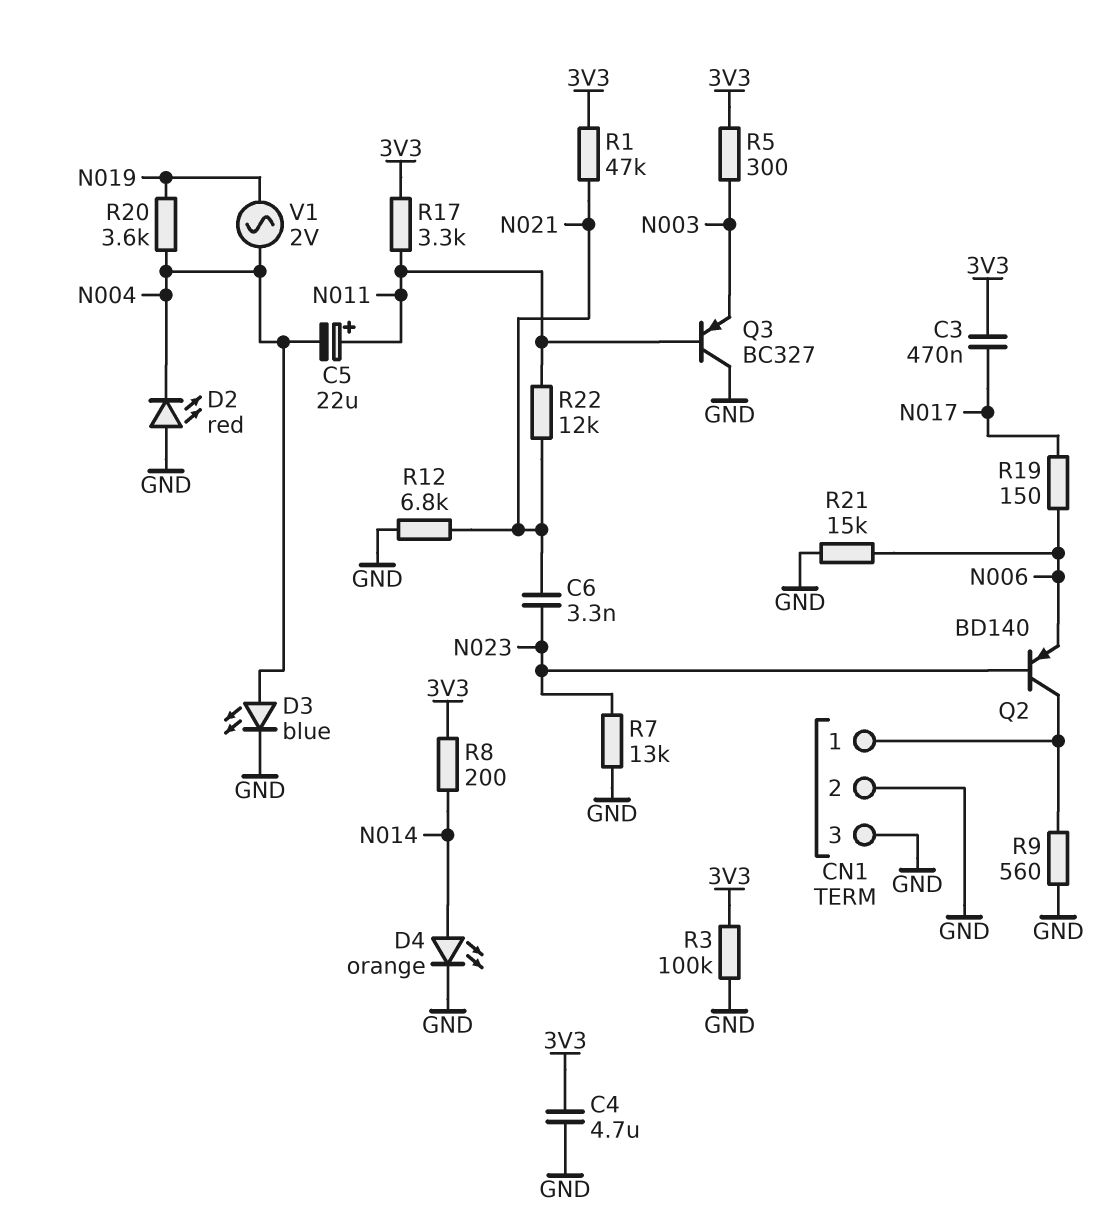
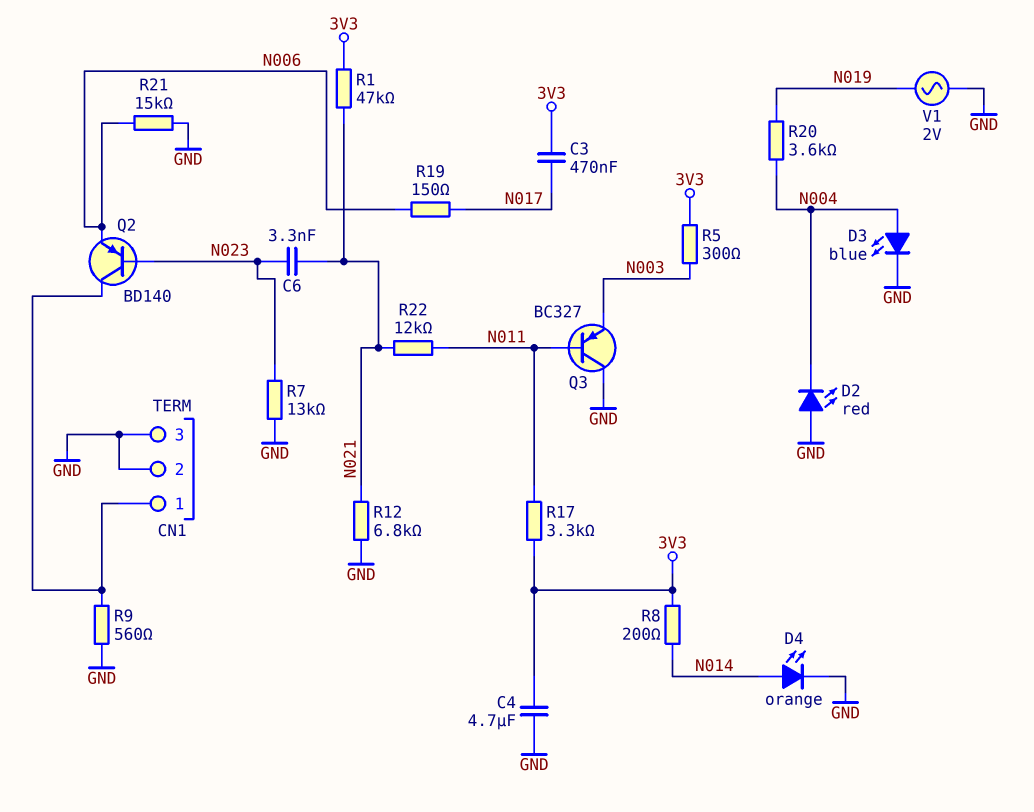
C5: 22uF (plus N011, minus N004) -> none
R3: 100k (3V3, GND) -> none
V1: AC 2V (N004, N019) -> AC 2V (GND, N019)

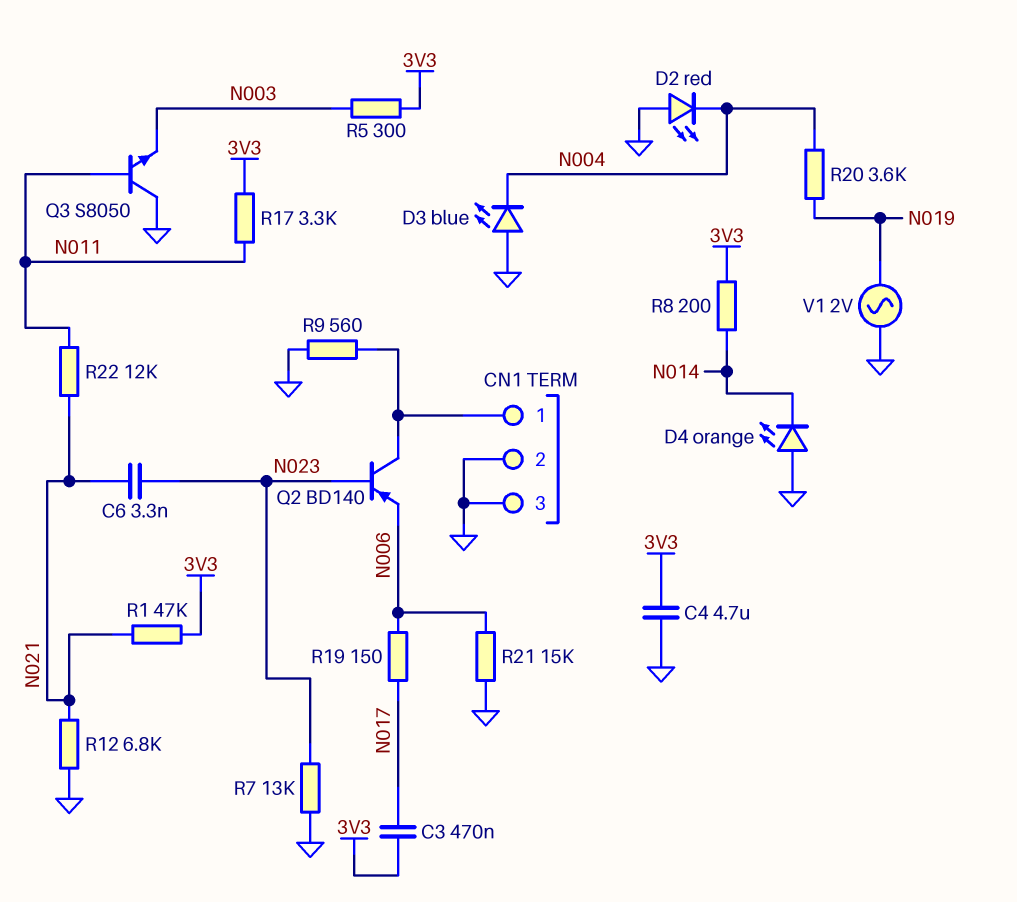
D3: LED blue (A N004, K GND) -> LED blue (A GND, K N004)
D4: LED orange (A N014, K GND) -> LED orange (A GND, K N014)
Q3: PNP BC327 (B N011, C GND, E N003) -> NPN S8050 (B N011, C GND, E N003)

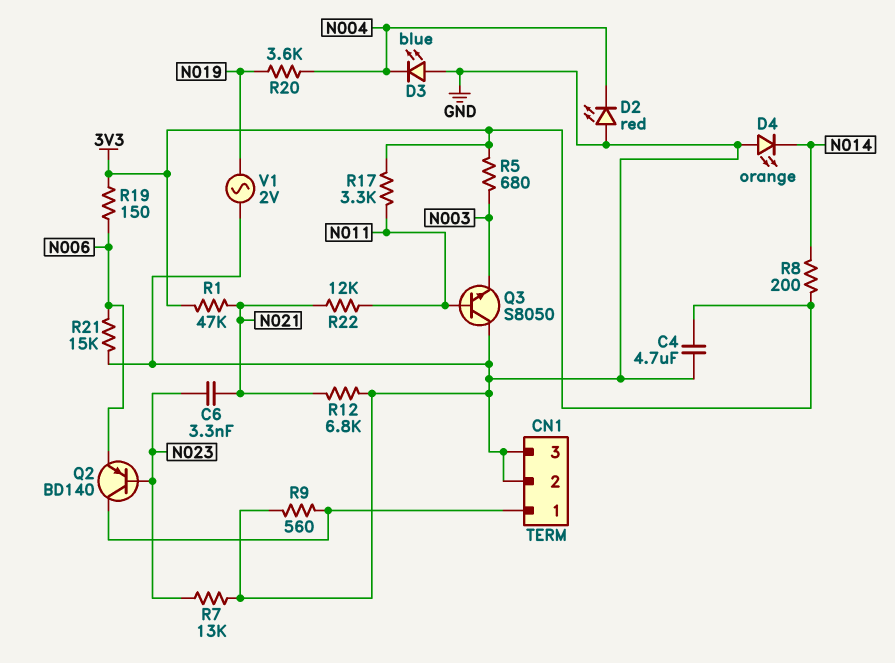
C3: 470nF (3V3, N017) -> none
R5: 300 (3V3, N003) -> 680 (3V3, N003)
R19: 150 (N006, N017) -> 150 (3V3, N006)

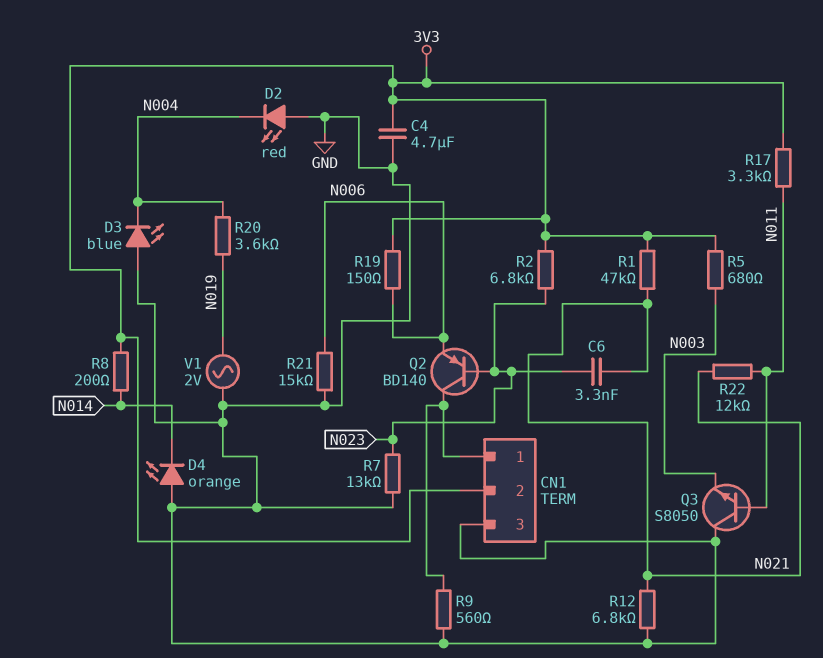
CN1 pin 2: GND -> 3V3
R2: none -> 6.8k (3V3, N023)

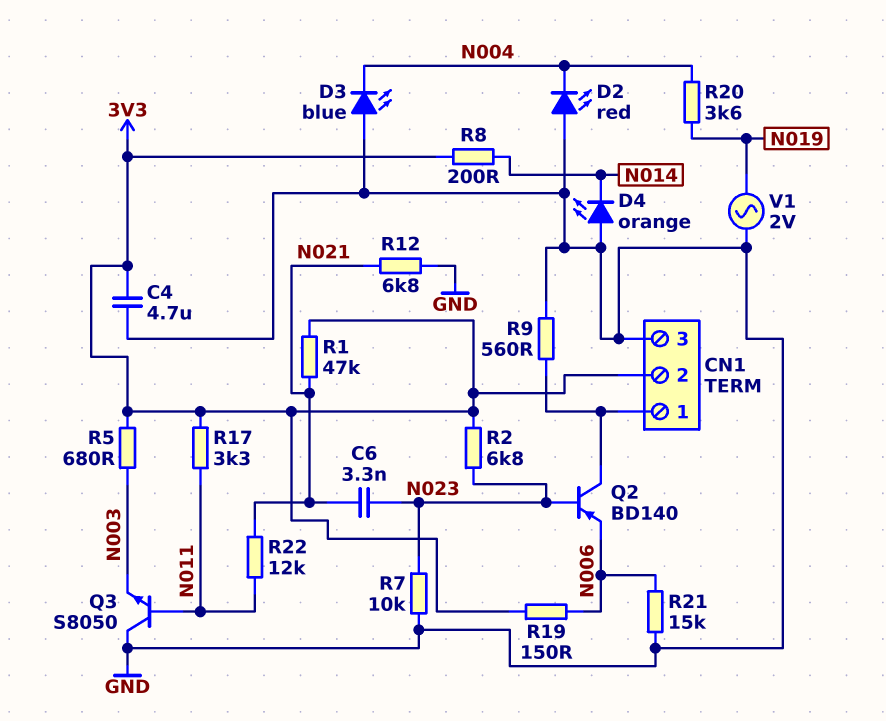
R7: 13k (GND, N023) -> 10k (GND, N023)

